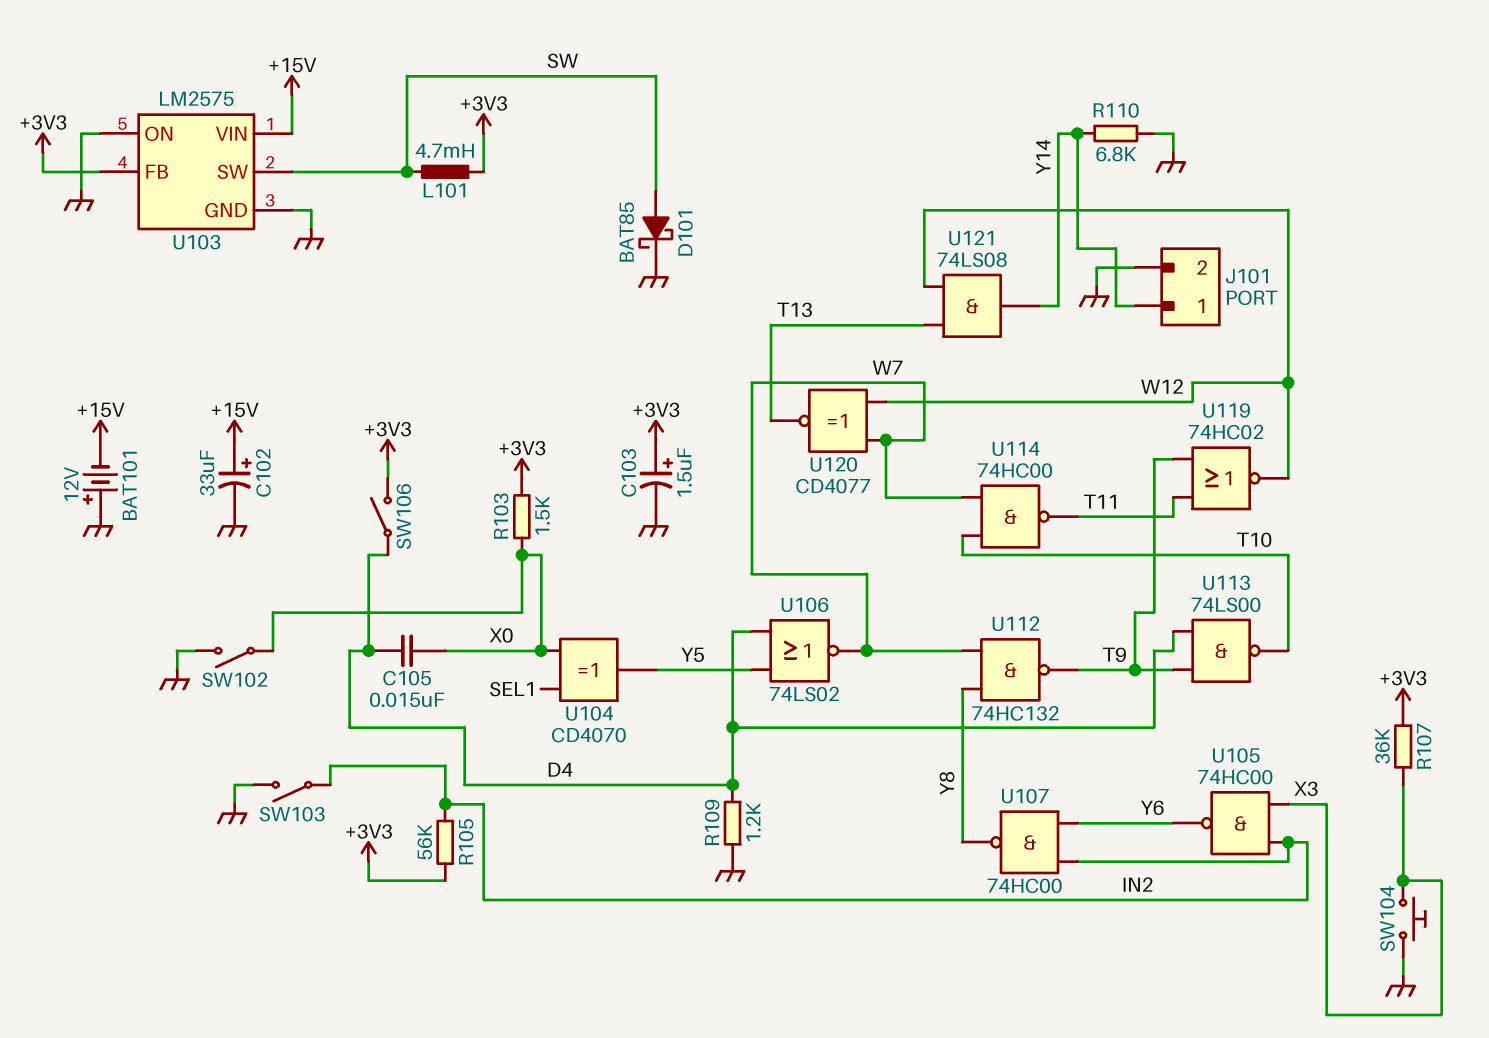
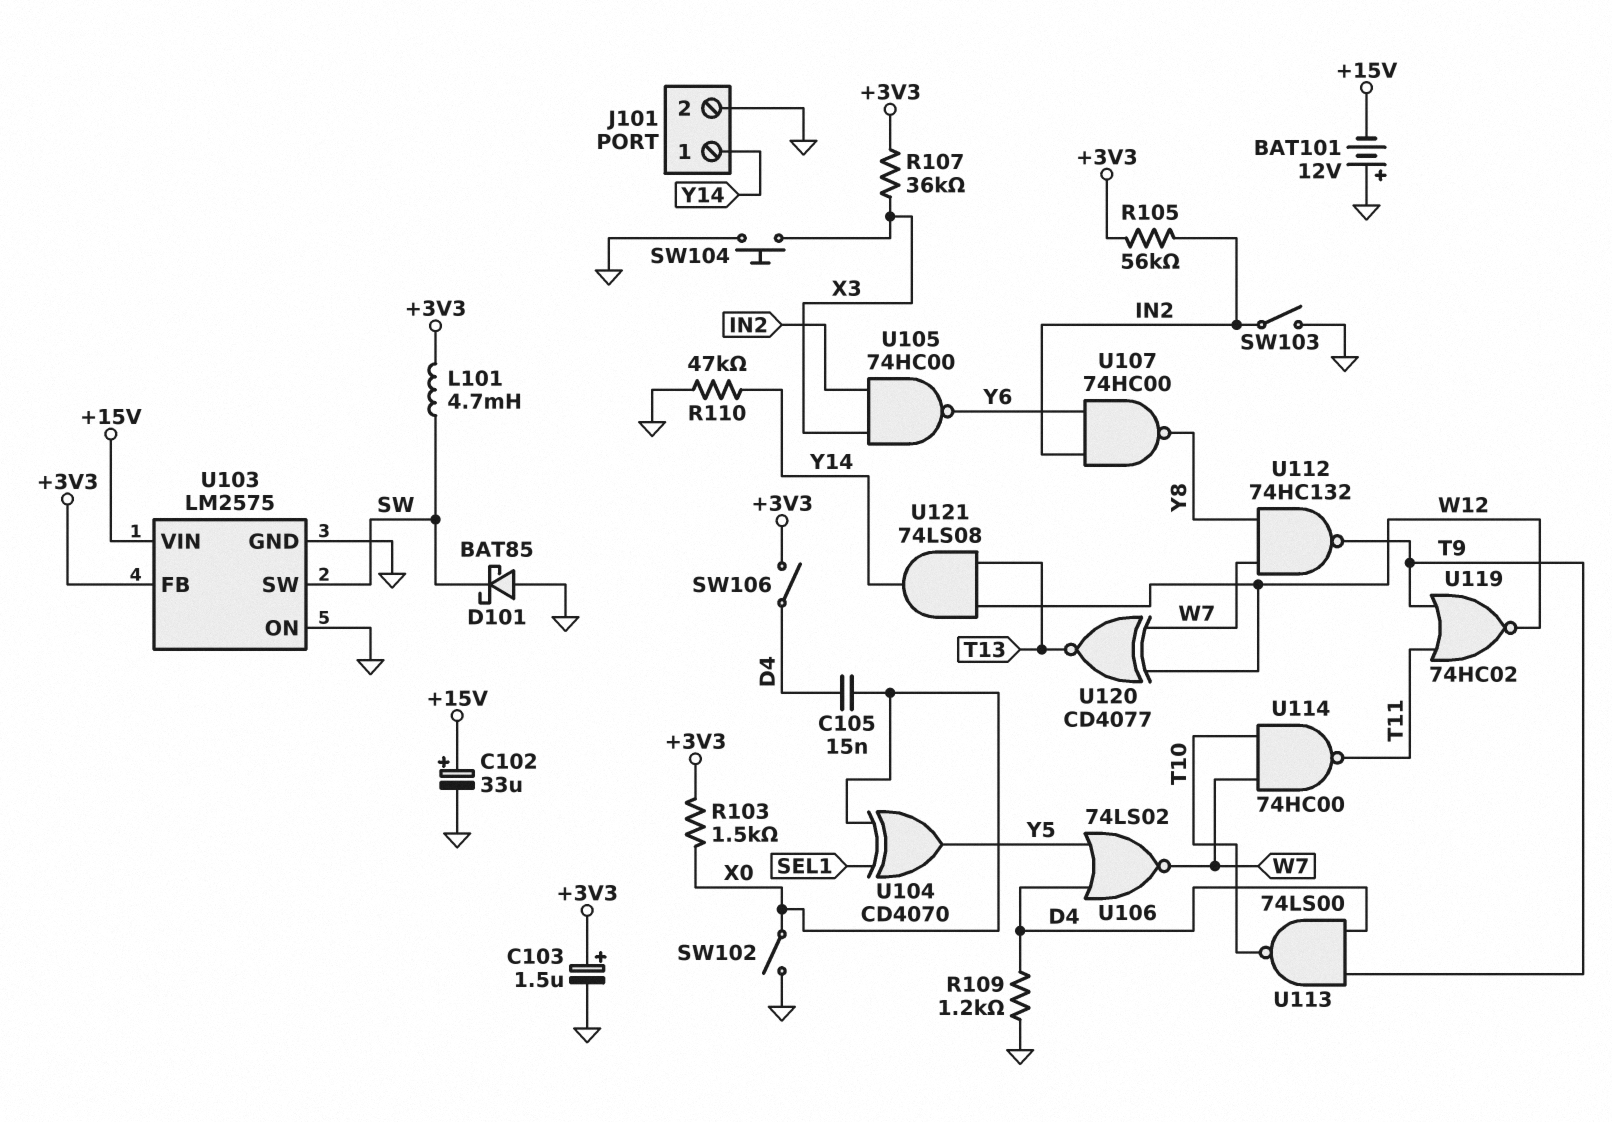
D101: schottky BAT85 (A SW, K GND) -> schottky BAT85 (A GND, K SW)
R110: 6.8k (GND, Y14) -> 47k (GND, Y14)

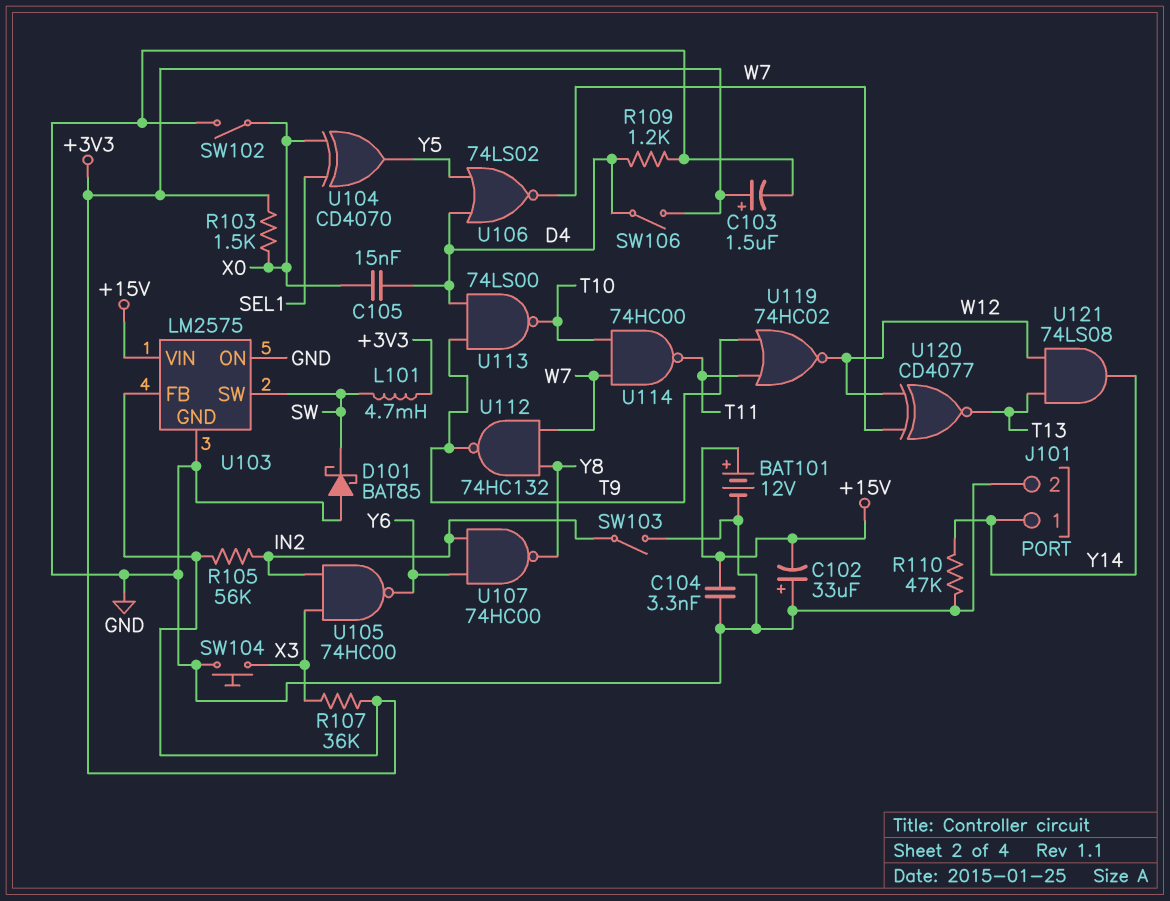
BAT101: 12V (plus GND, minus +15V) -> 12V (plus +15V, minus GND)
C102: 33uF (plus +15V, minus GND) -> 33uF (plus GND, minus +15V)
C104: none -> 3.3nF (+15V, GND)

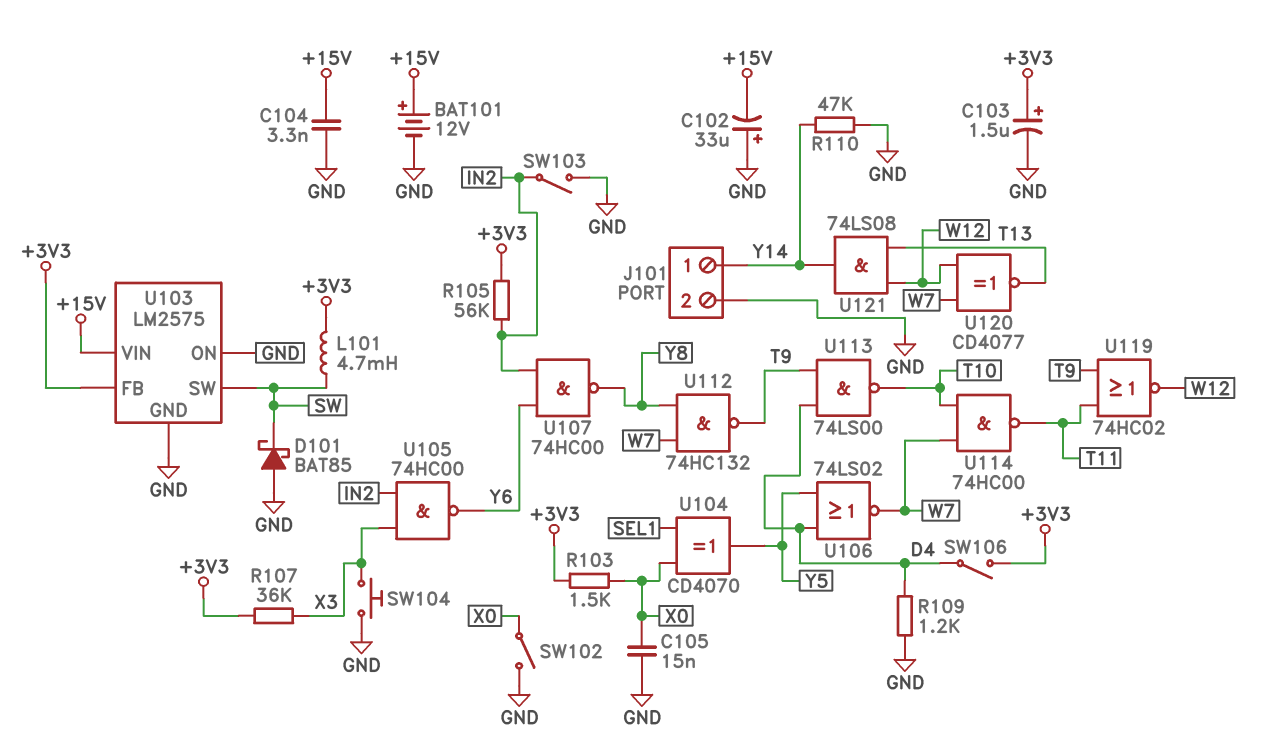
C105: 15nF (D4, X0) -> 15nF (GND, X0)

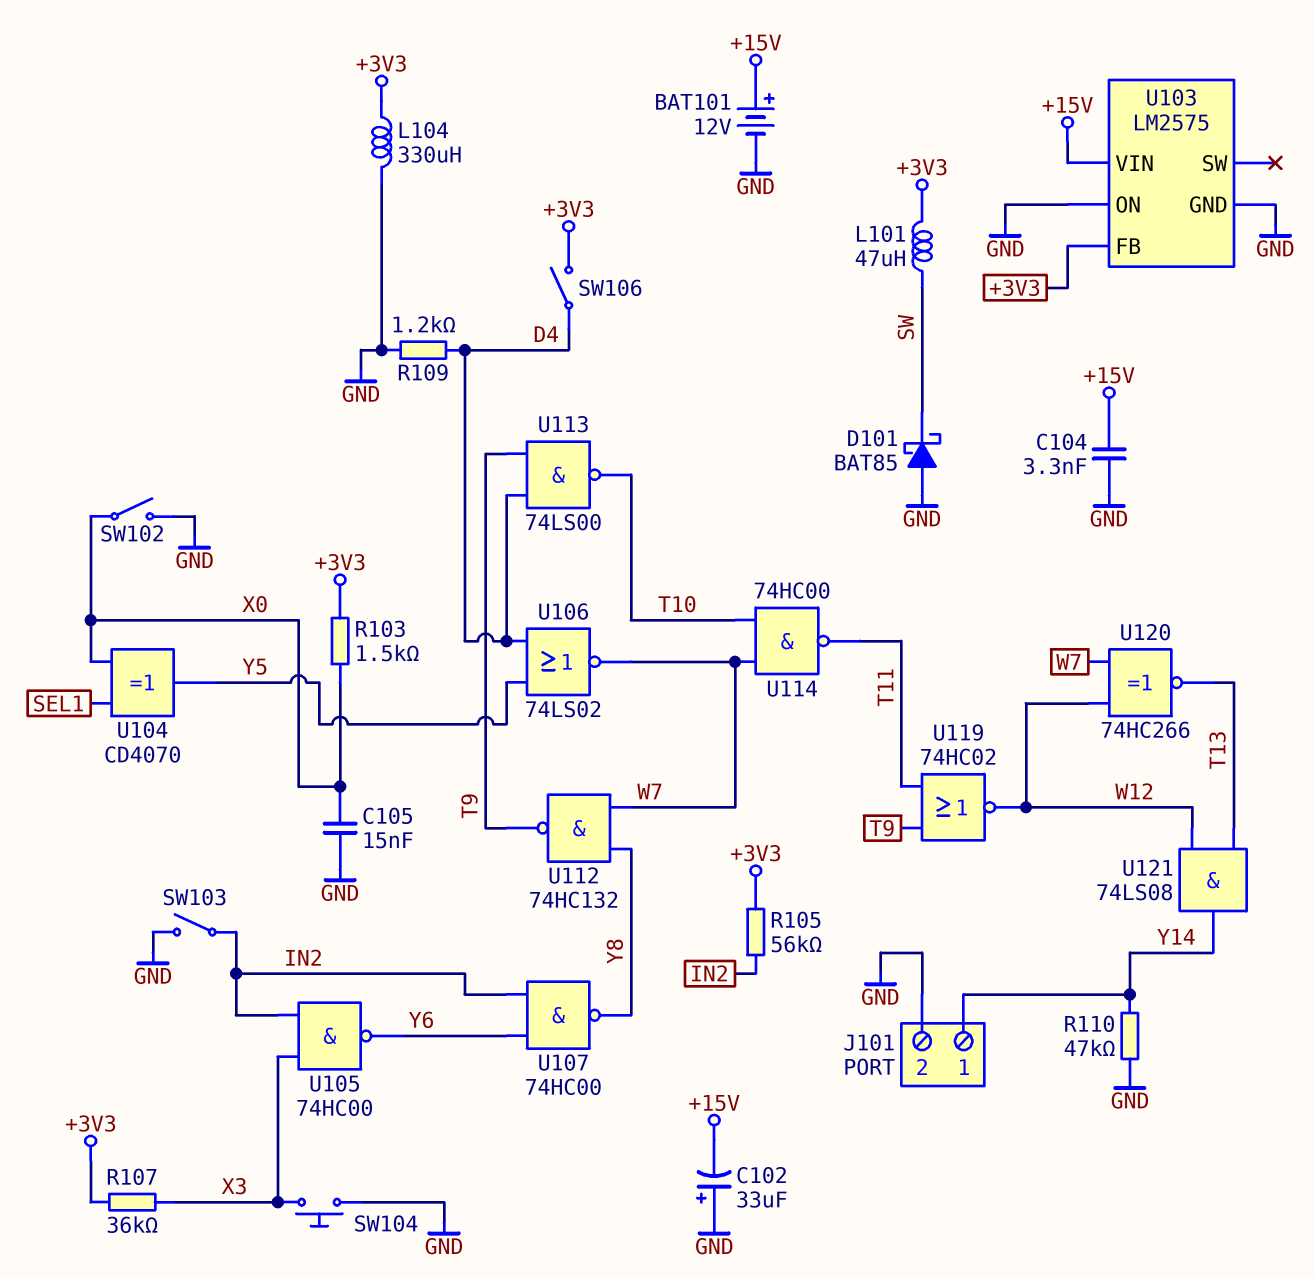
C103: 1.5uF (plus +3V3, minus GND) -> none
L101: 4.7mH (+3V3, SW) -> 47uH (+3V3, SW)
L104: none -> 330uH (+3V3, GND)
U103 pin SW: SW -> none
U120: XNOR CD4077 (in W7, in W12, out T13) -> XNOR 74HC266 (in W7, in W12, out T13)

